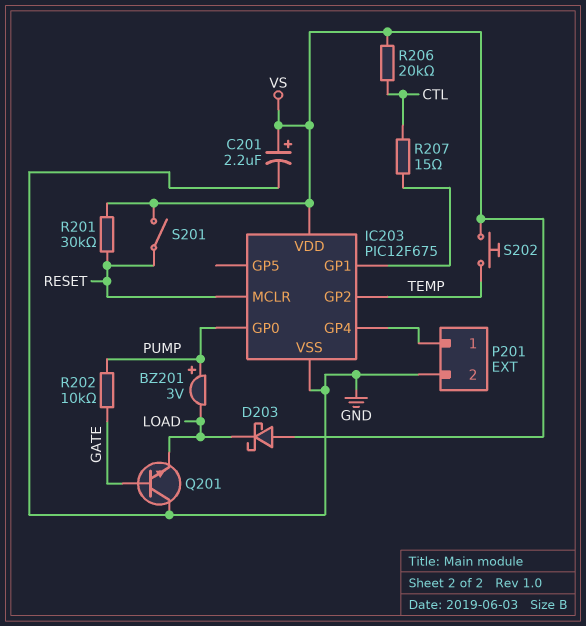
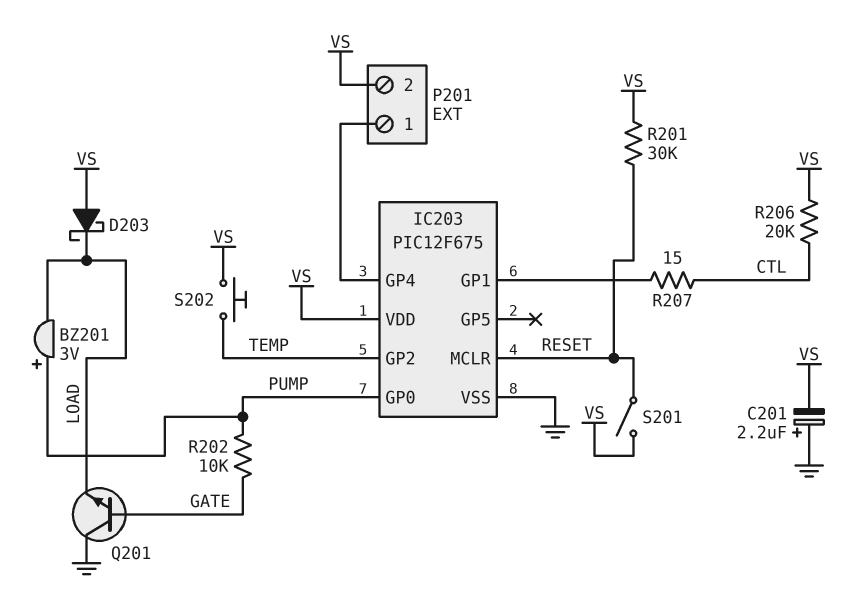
C201: 2.2uF (plus VS, minus GND) -> 2.2uF (plus GND, minus VS)
P201 pin 2: GND -> VS

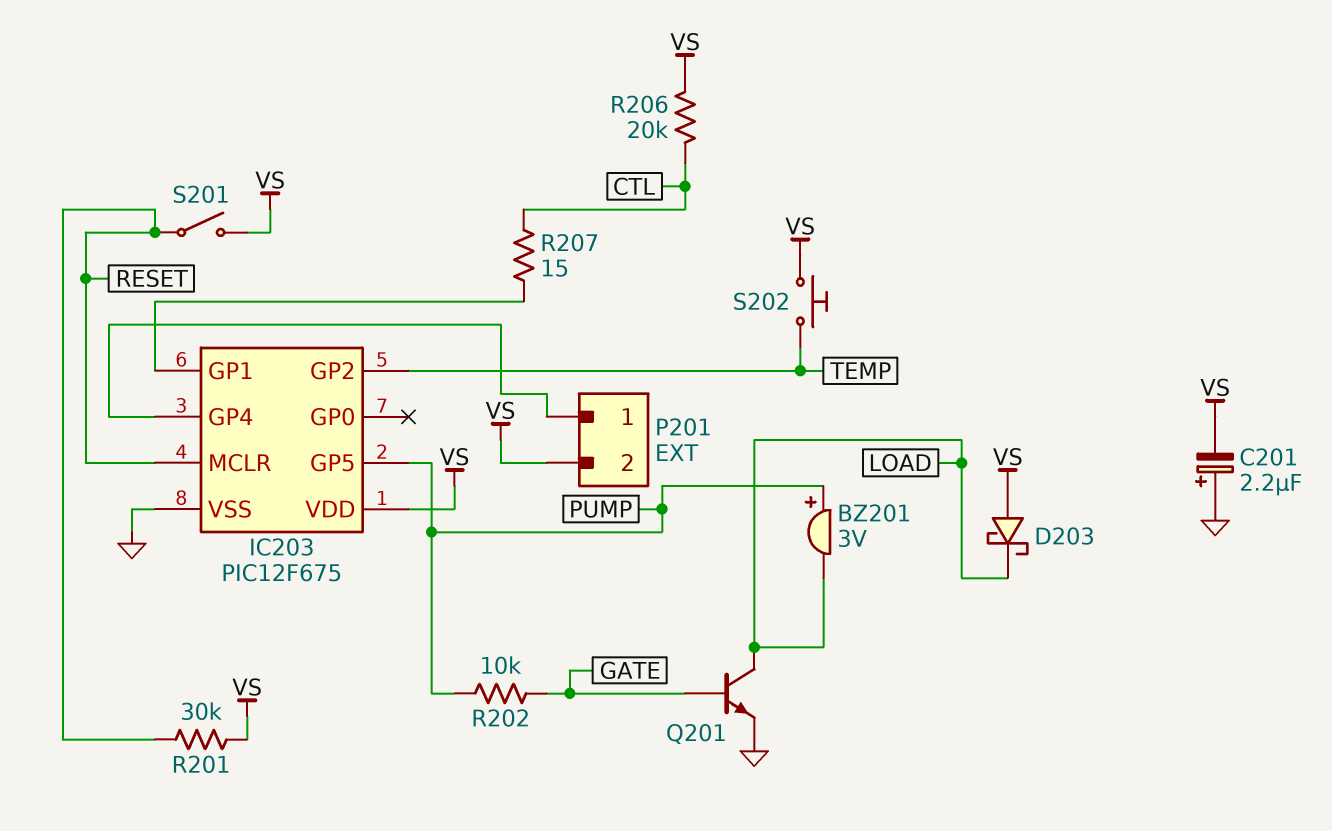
IC203 pin GP0: PUMP -> none
IC203 pin GP5: none -> PUMP
Q201: NPN (B GATE, C GND, E LOAD) -> NPN (B GATE, C LOAD, E GND)

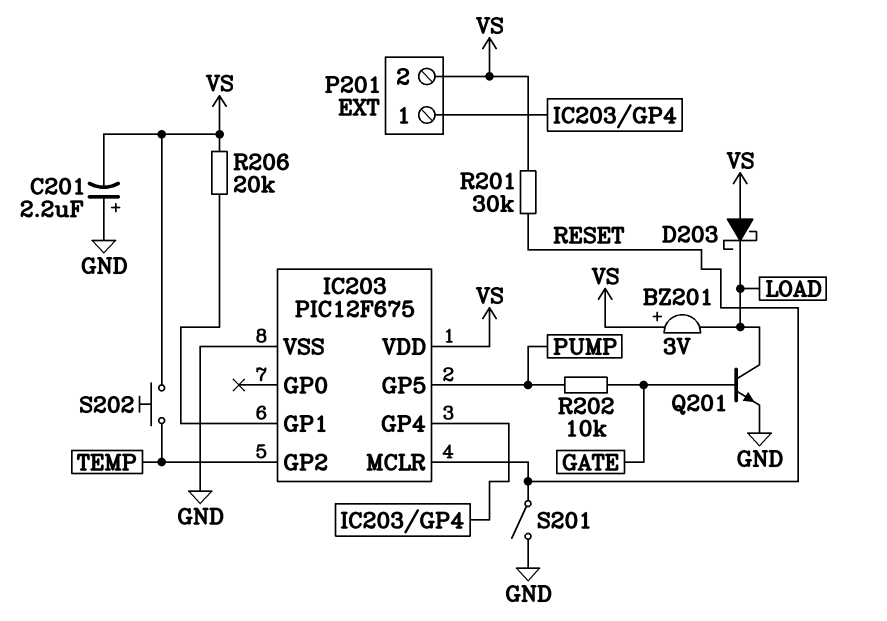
BZ201: buzzer 3V (plus PUMP, minus LOAD) -> buzzer 3V (plus VS, minus LOAD)
R206: 20k (CTL, VS) -> 20k (IC203/GP1, VS)
R207: 15 (CTL, IC203/GP1) -> none
S201: switch (RESET, VS) -> switch (GND, RESET)

